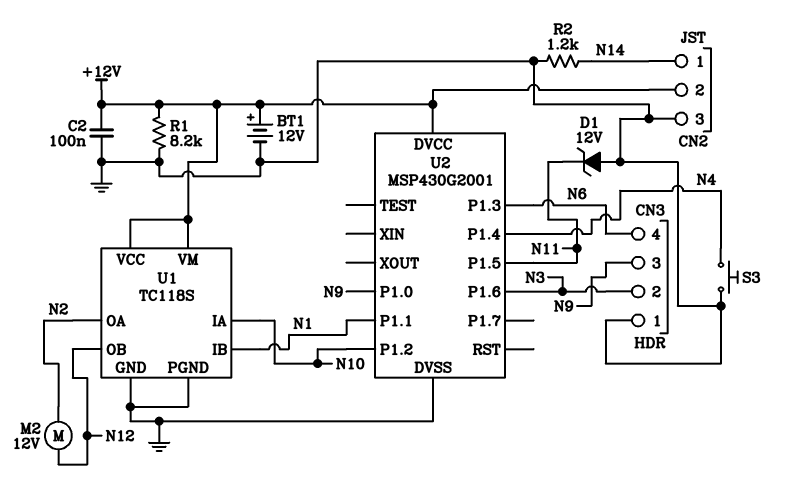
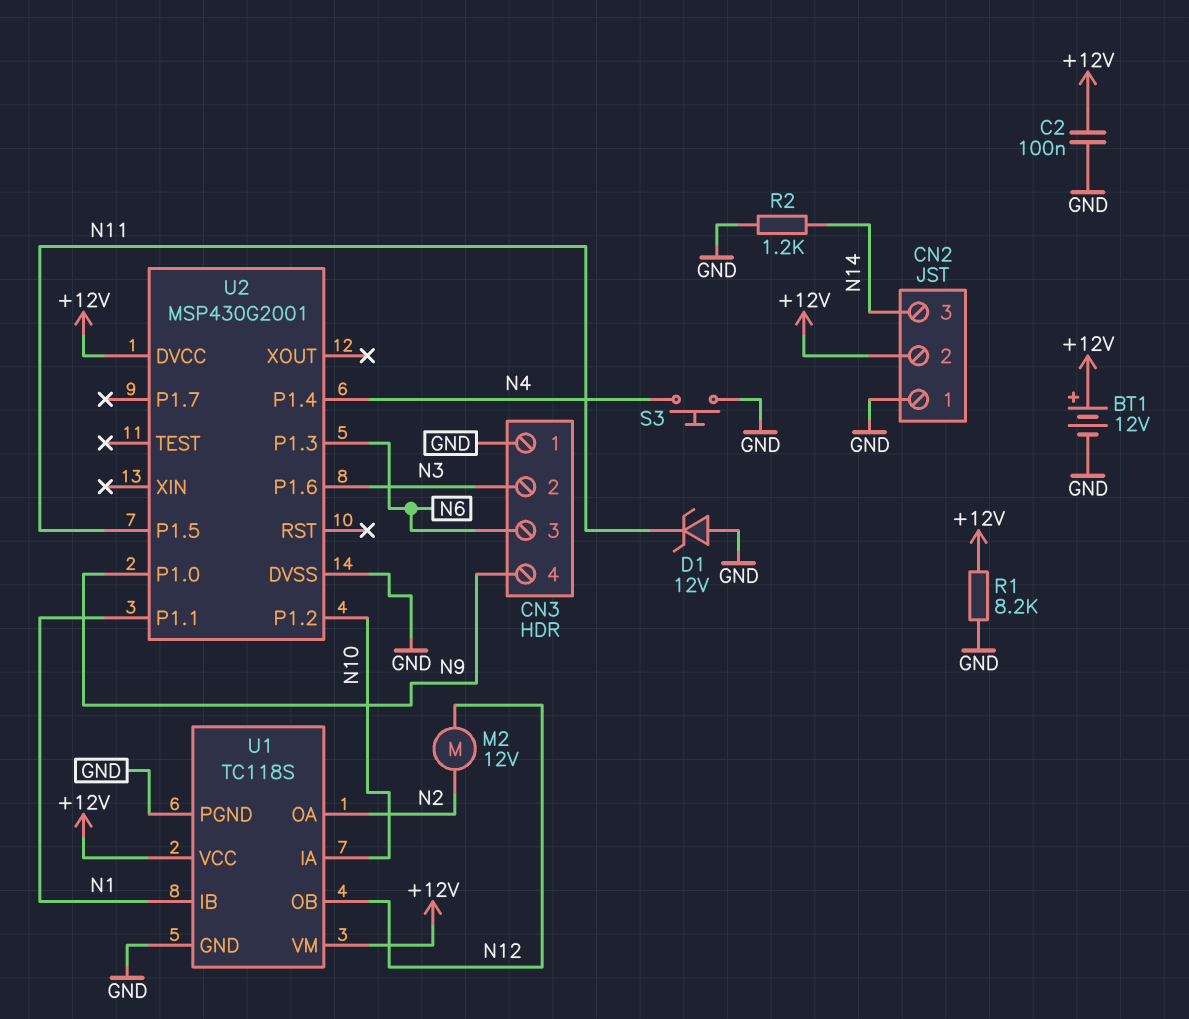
CN2 pin 1: N14 -> GND
CN2 pin 3: GND -> N14
CN3 pin 3: N9 -> N6
CN3 pin 4: N6 -> N9

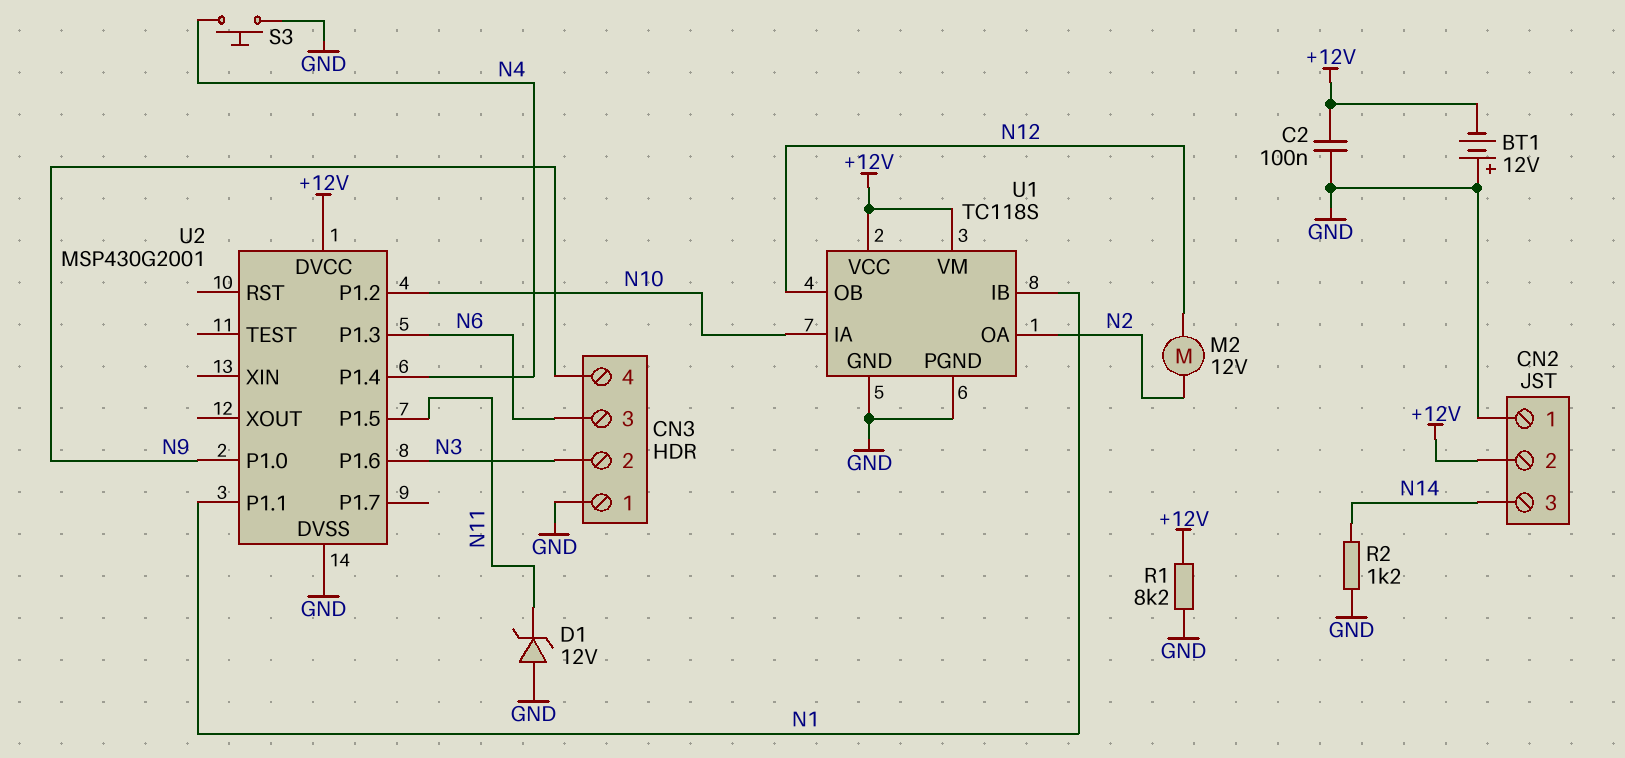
BT1: 12V (plus +12V, minus GND) -> 12V (plus GND, minus +12V)

